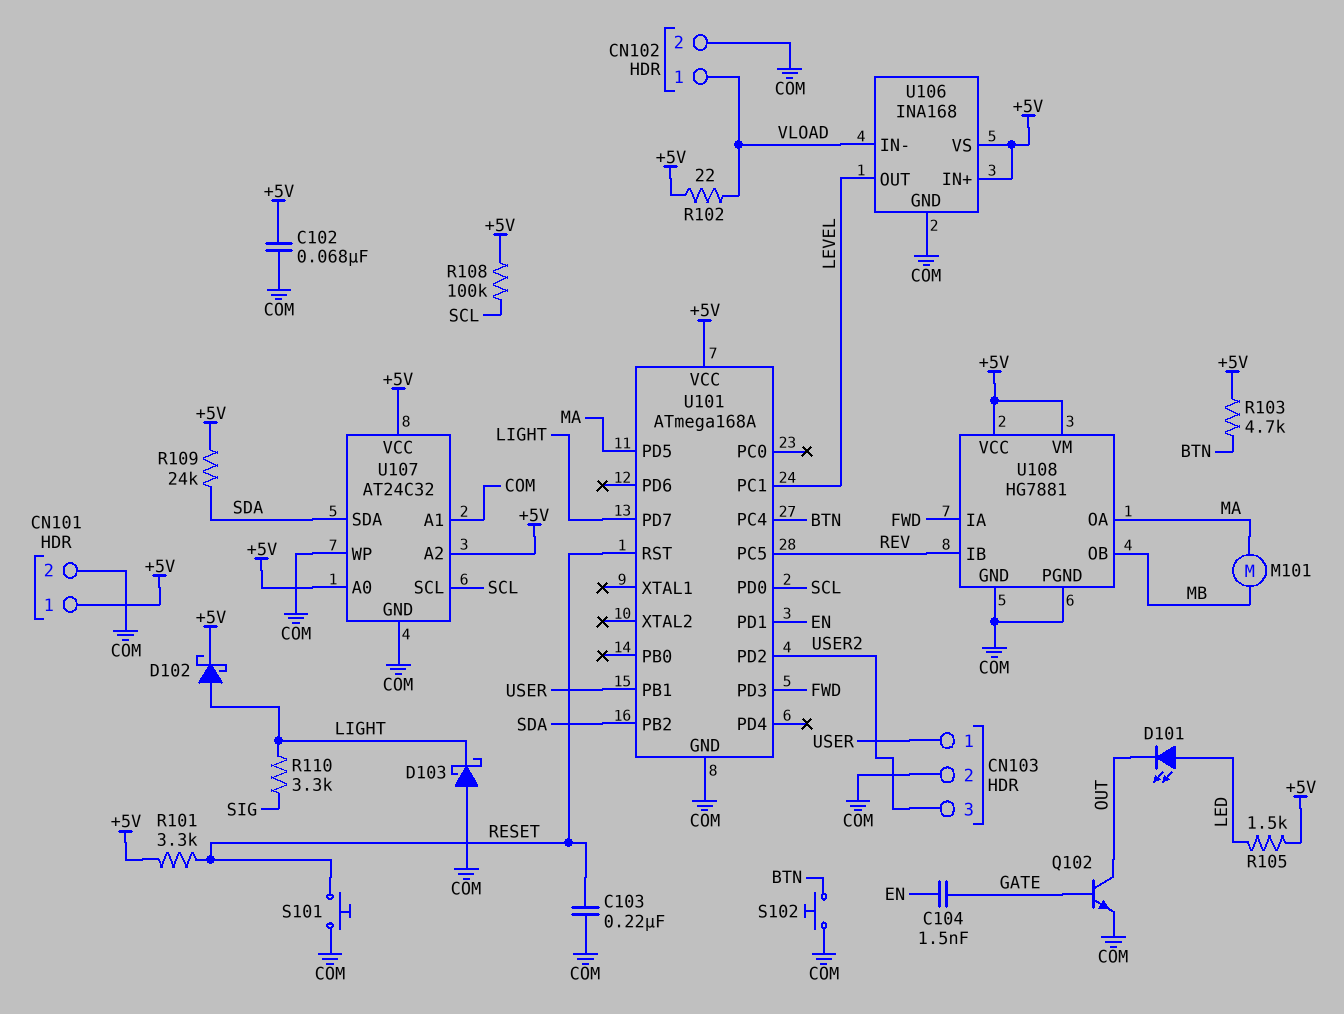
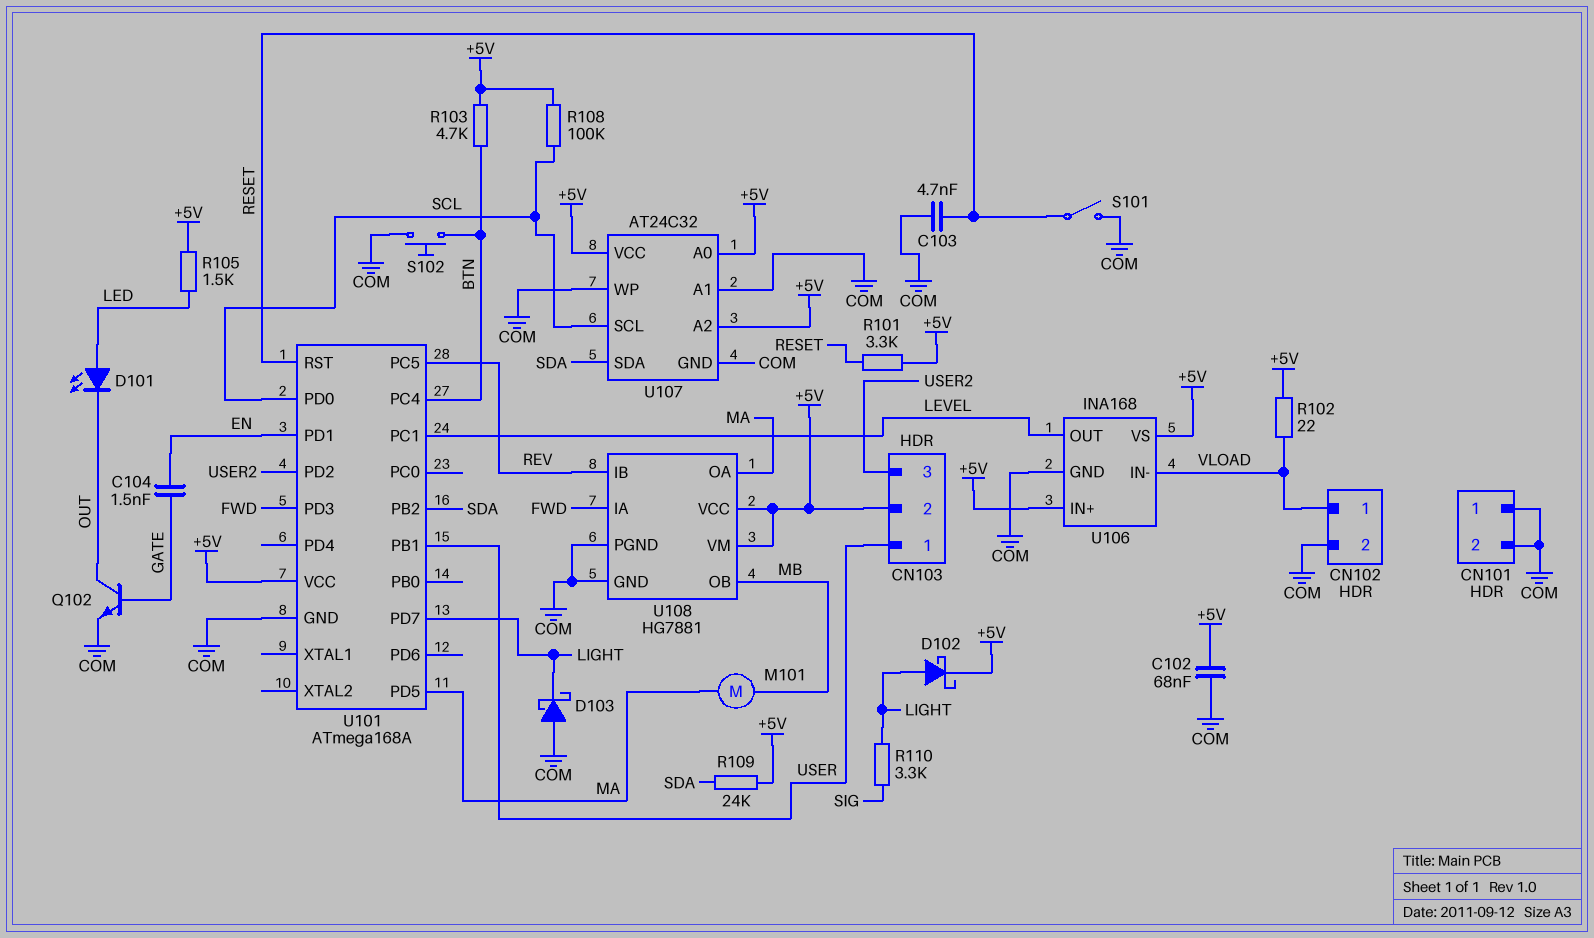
C103: 220nF (COM, RESET) -> 4.7nF (COM, RESET)
CN101 pin 1: +5V -> COM
CN103 pin 2: COM -> +5V
S101: button (COM, RESET) -> switch (COM, RESET)

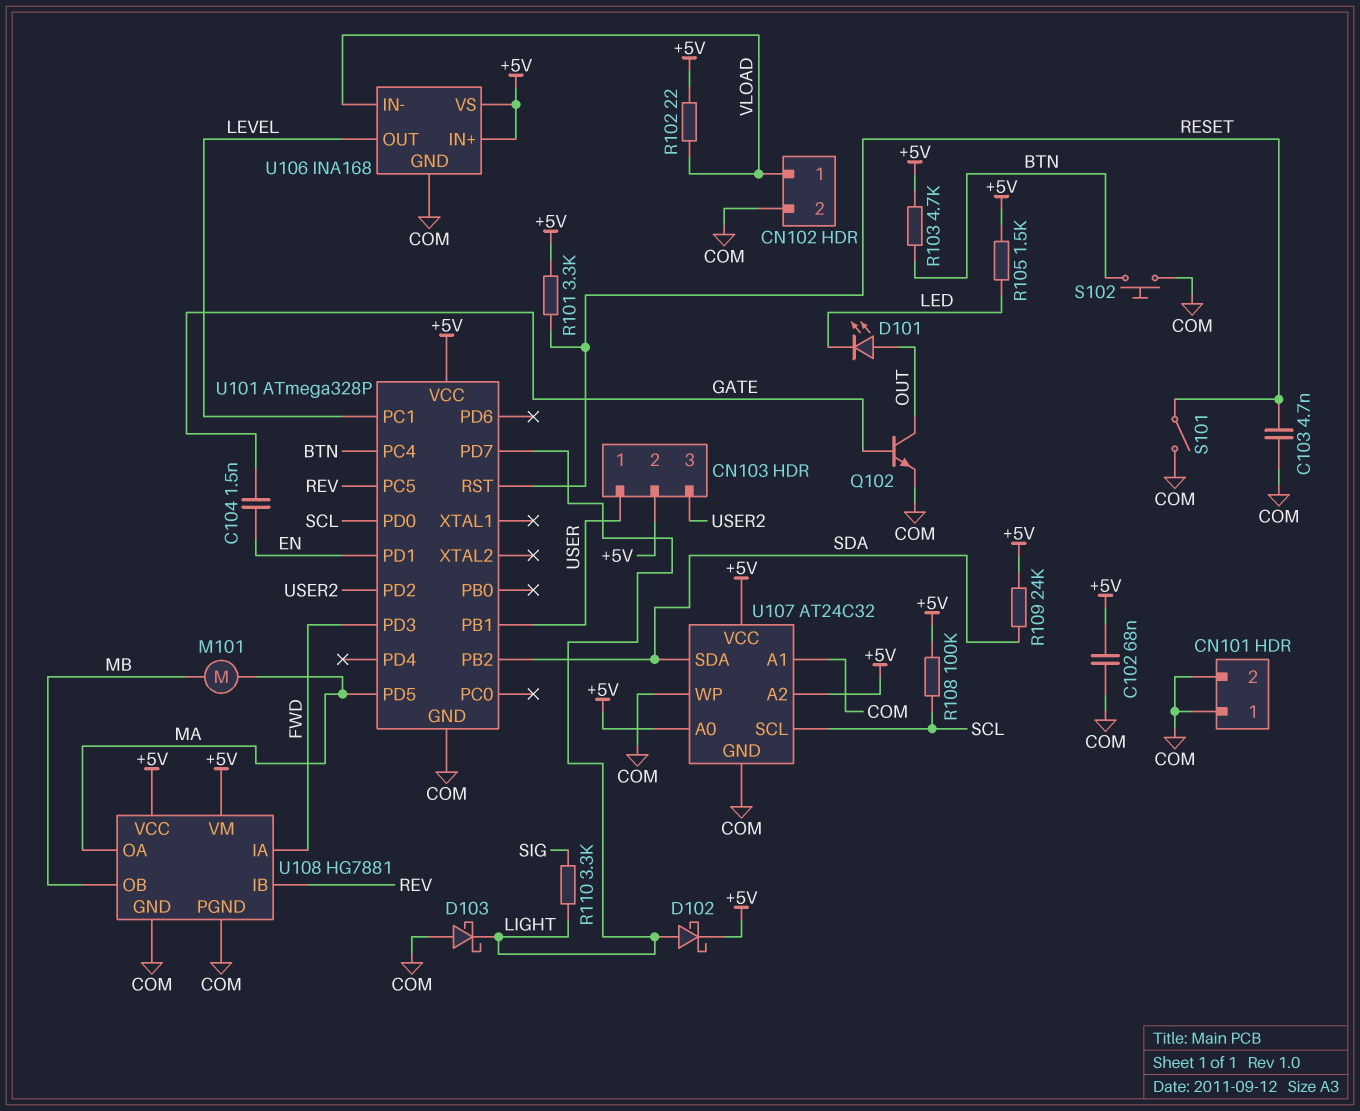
D101: LED (A LED, K OUT) -> LED (A OUT, K LED)
U101: ATmega168A -> ATmega328P

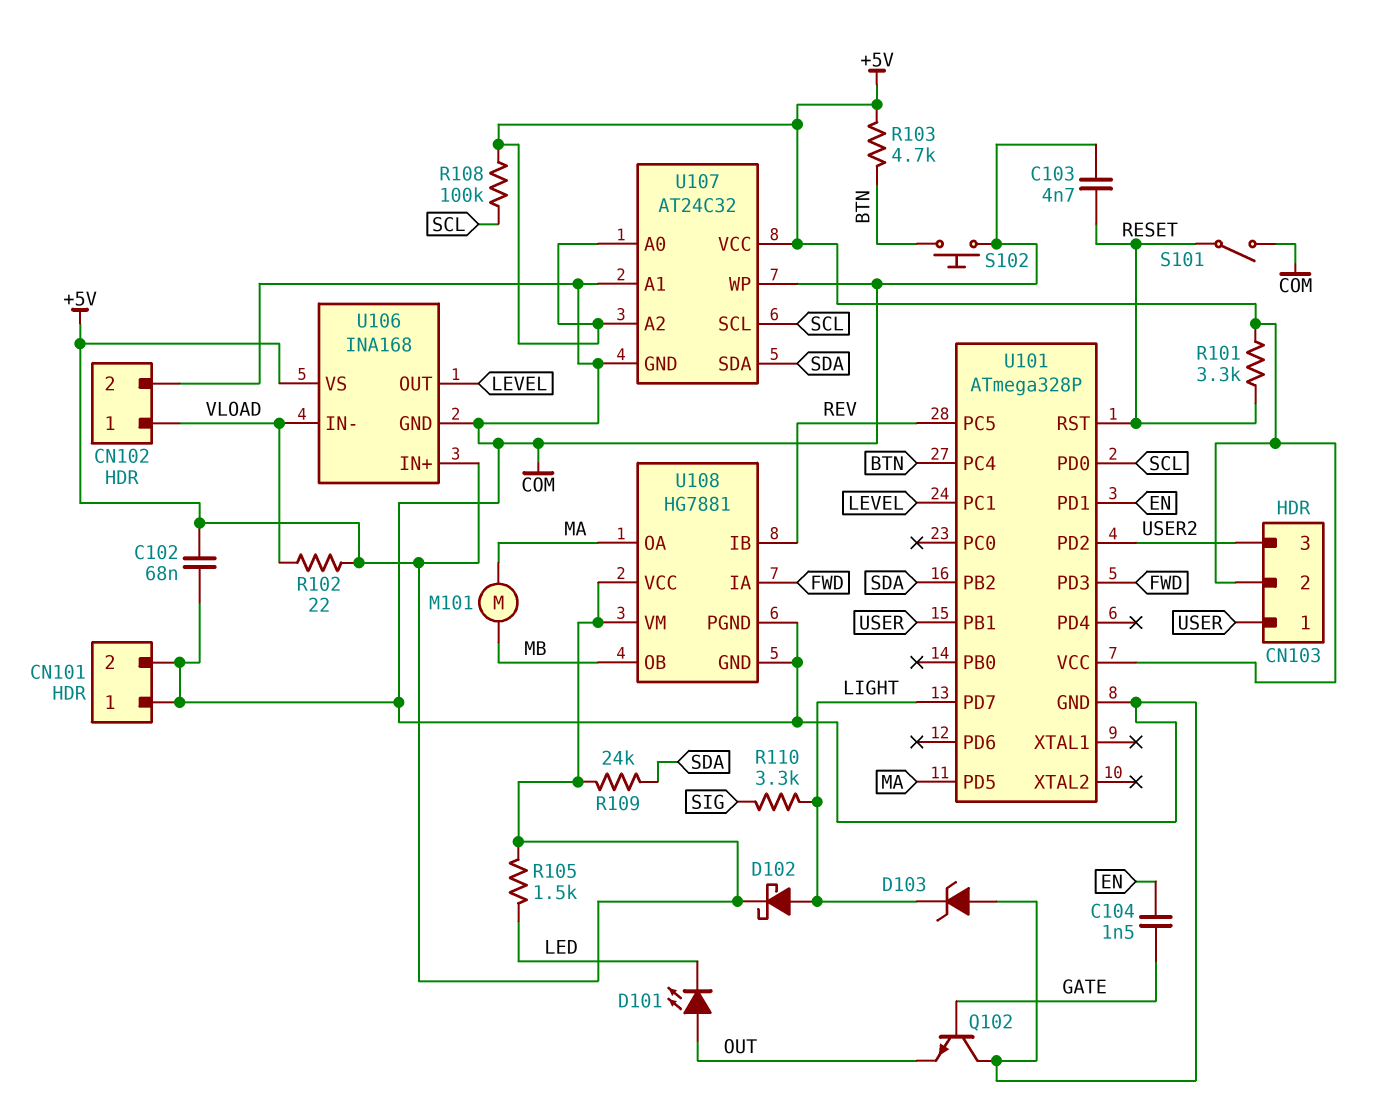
D103: schottky (A COM, K LIGHT) -> zener (A COM, K LIGHT)
Q102: NPN (B GATE, C OUT, E COM) -> NPN (B GATE, C COM, E OUT)

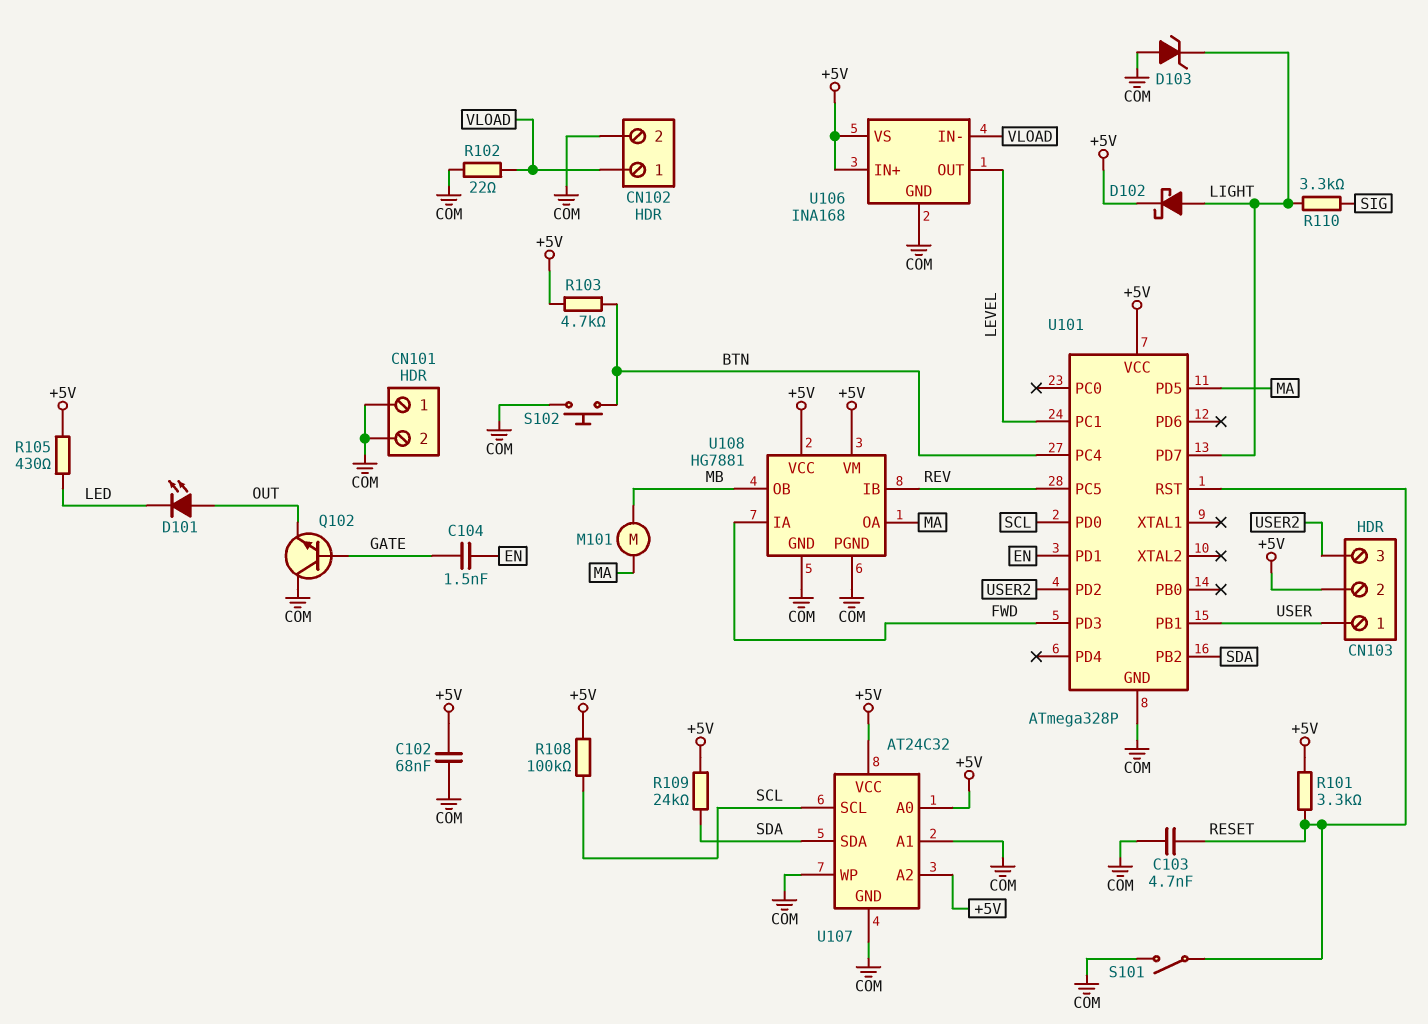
R102: 22 (+5V, VLOAD) -> 22 (COM, VLOAD)
R105: 1.5k (+5V, LED) -> 430 (+5V, LED)

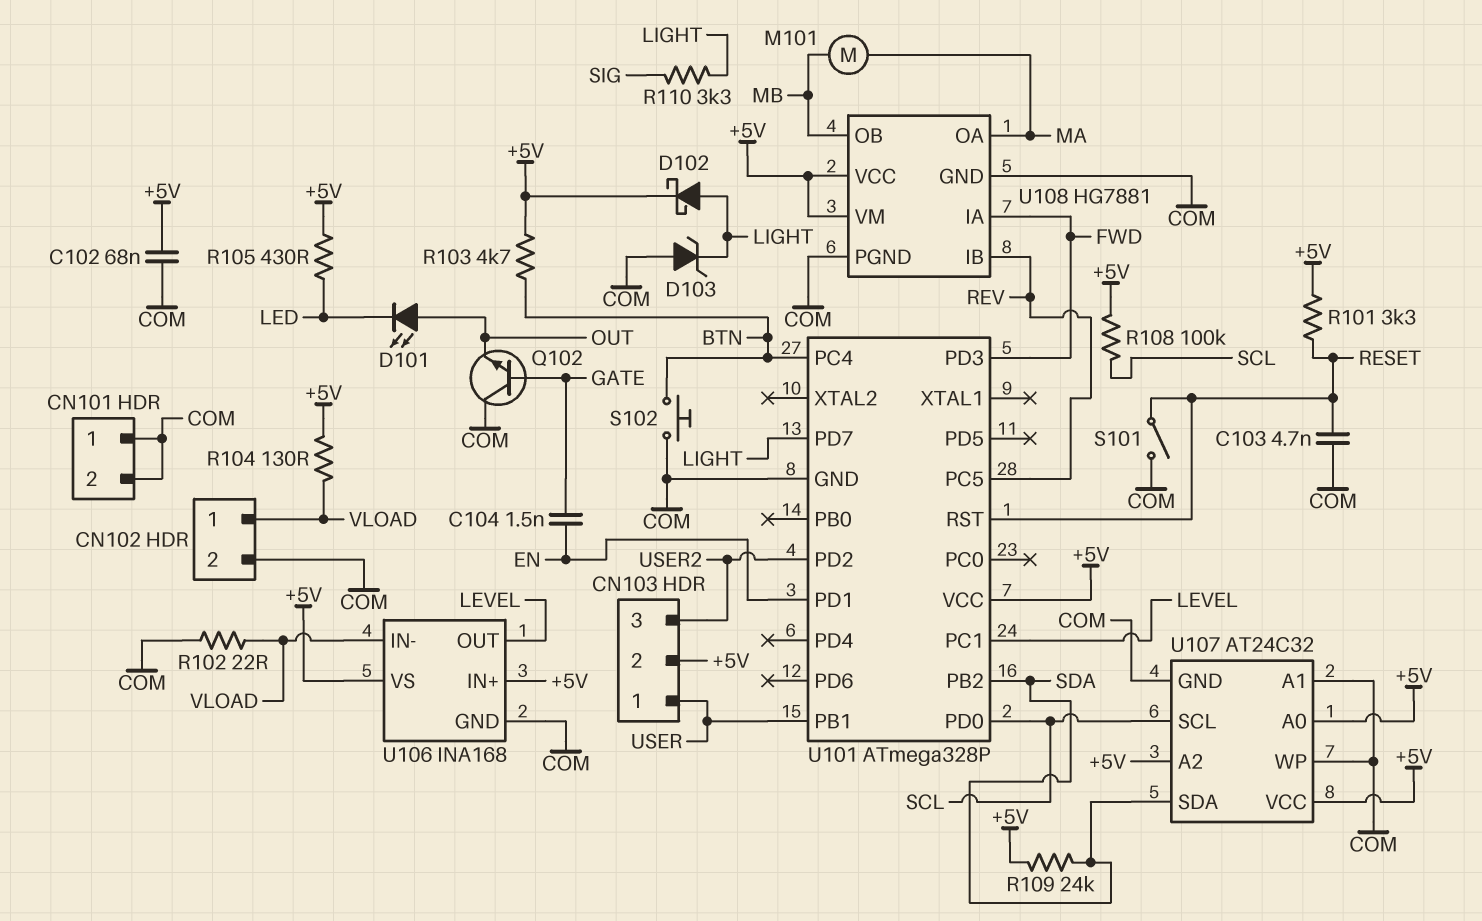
R104: none -> 130 (+5V, VLOAD)
U101 pin PD5: MA -> none

